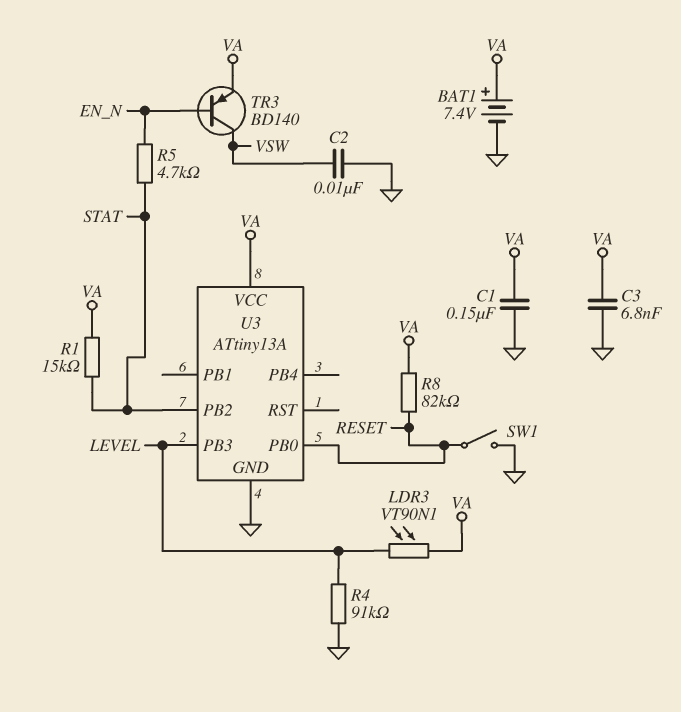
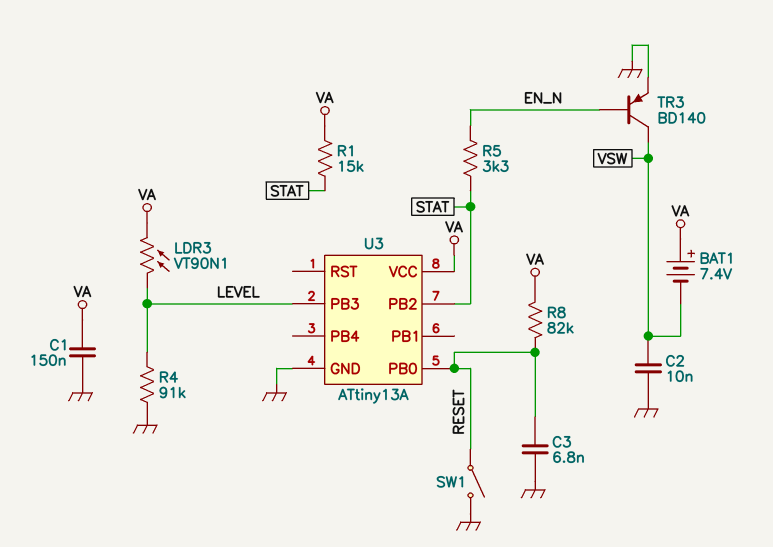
BAT1: 7.4V (plus VA, minus GND) -> 7.4V (plus VA, minus VSW)
C3: 6.8nF (GND, VA) -> 6.8nF (GND, RESET)
R5: 4.7k (EN_N, STAT) -> 3.3k (EN_N, STAT)
TR3: PNP BD140 (B EN_N, C VSW, E VA) -> PNP BD140 (B EN_N, C VSW, E GND)

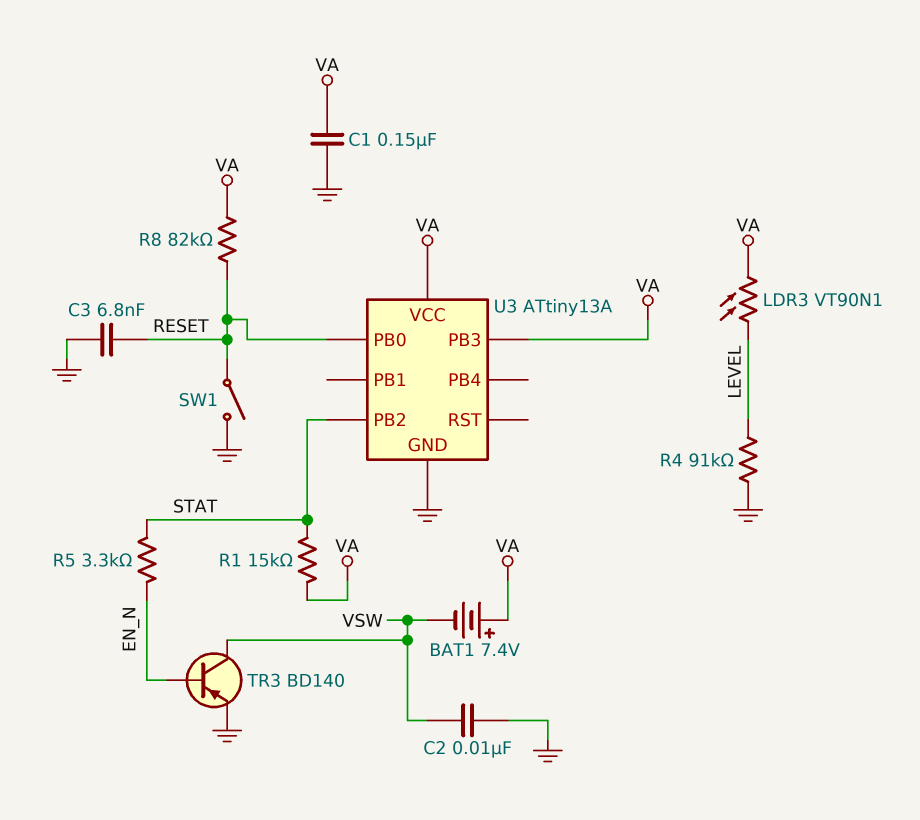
U3 pin PB3: LEVEL -> VA

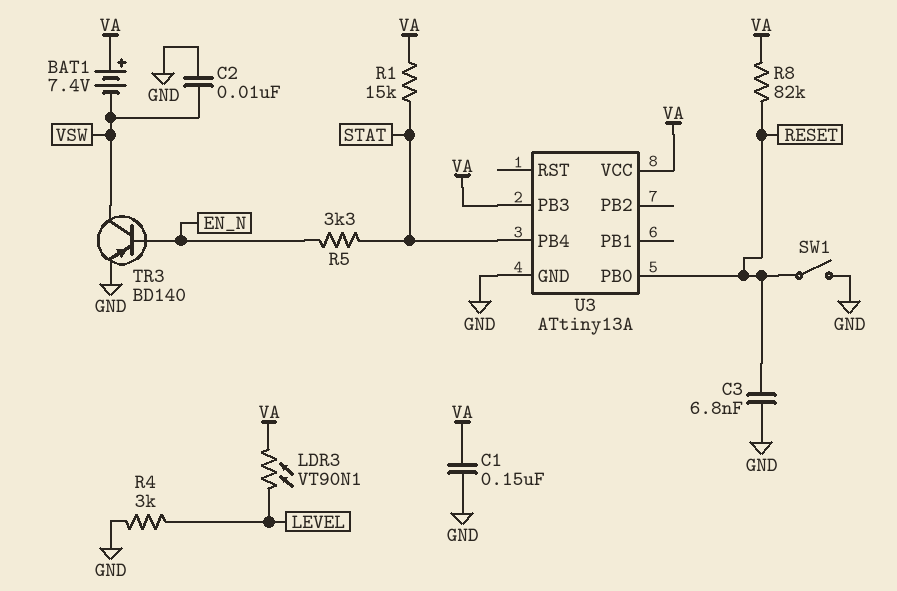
R4: 91k (GND, LEVEL) -> 3k (GND, LEVEL)
U3 pin PB2: STAT -> none
U3 pin PB4: none -> STAT

